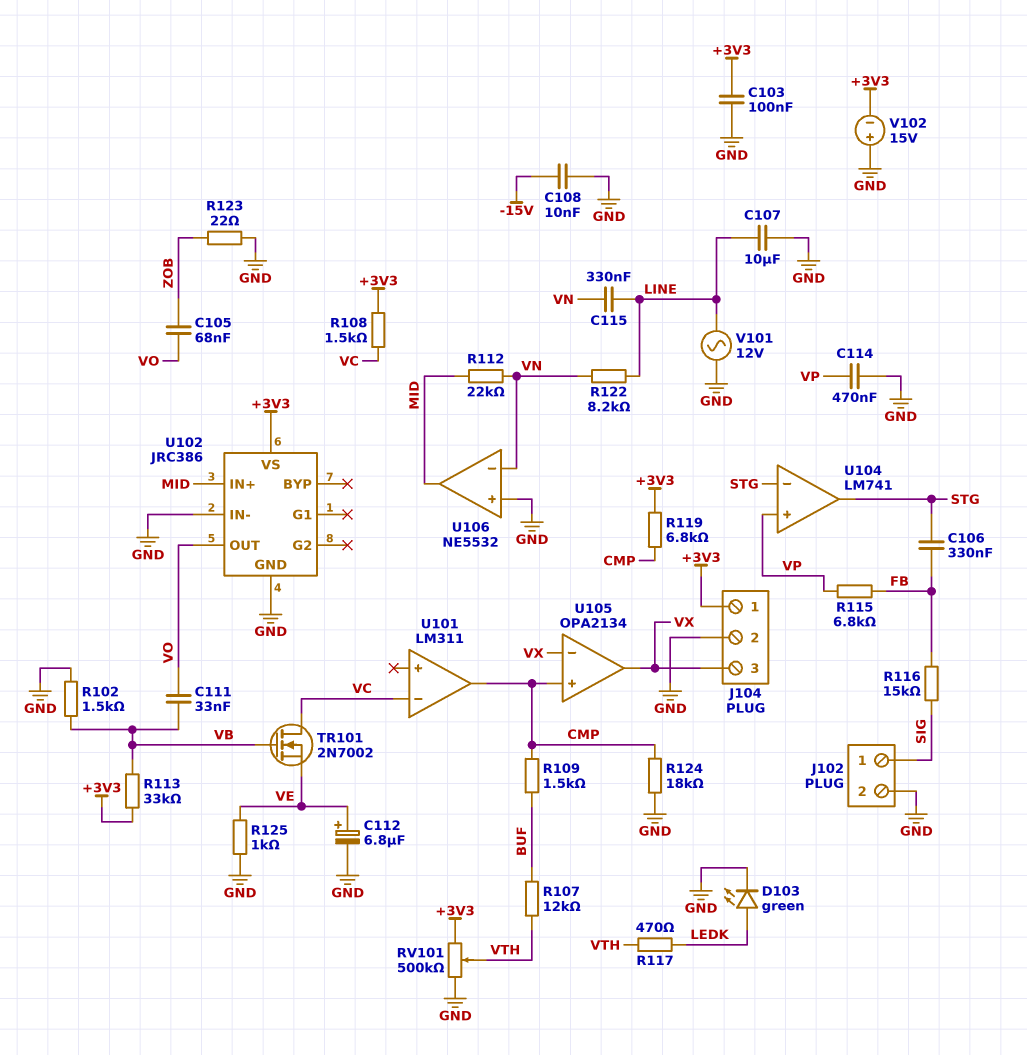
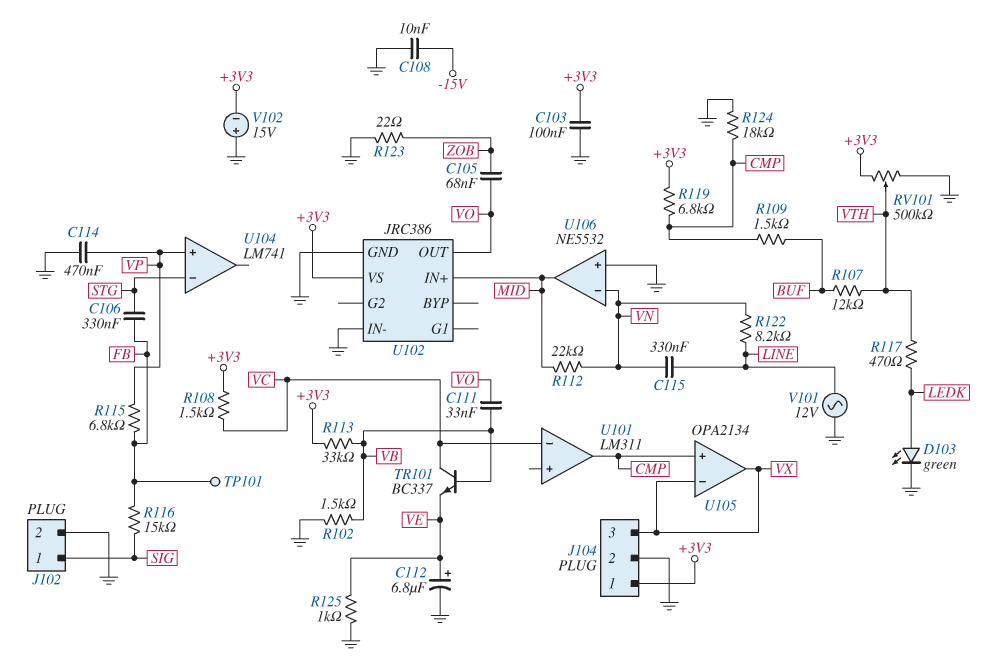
C107: 10uF (GND, LINE) -> none
TP101: none -> test point (FB)
TR101: NMOS 2N7002 (G VB, D VC, S VE) -> NPN BC337 (B VB, C VC, E VE)
U104 pin out: STG -> none

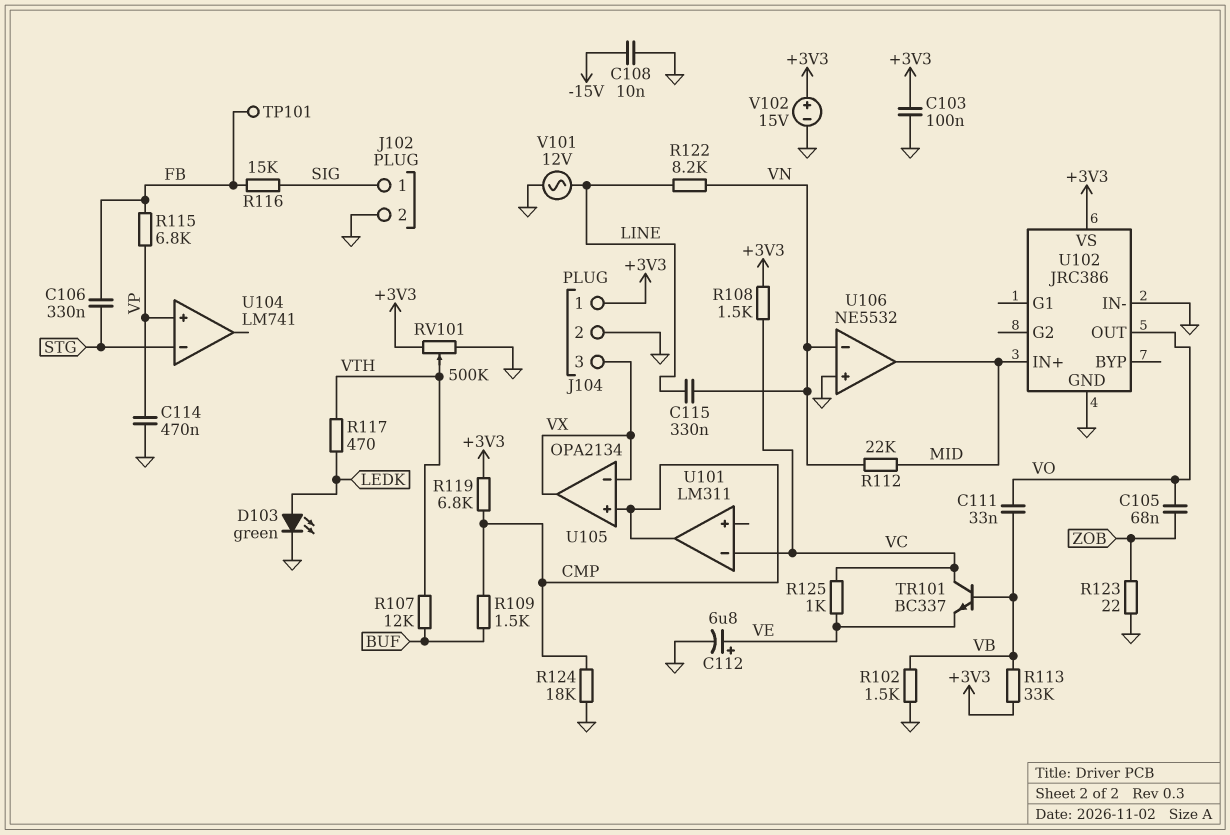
R125: 1k (GND, VE) -> 1k (VC, VE)
V102: 15V (plus GND, minus +3V3) -> 15V (plus +3V3, minus GND)

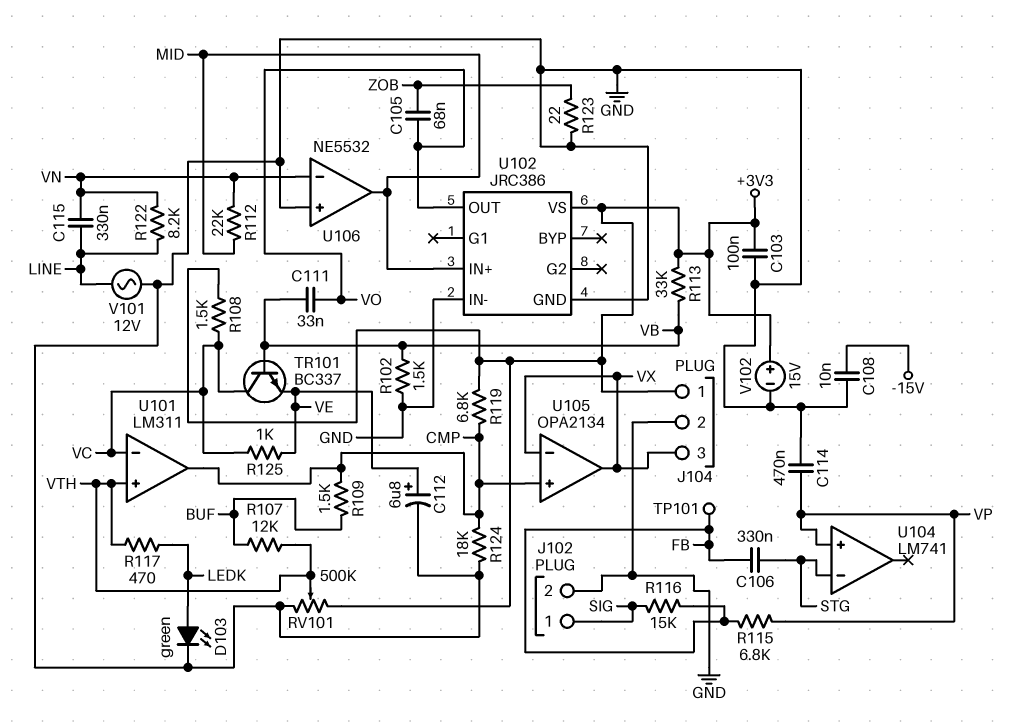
U101 pin in+: none -> VTH

